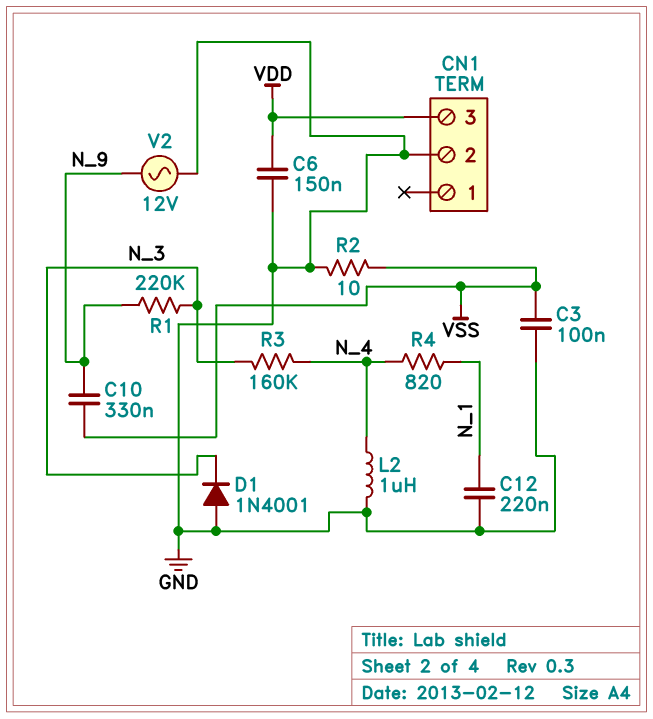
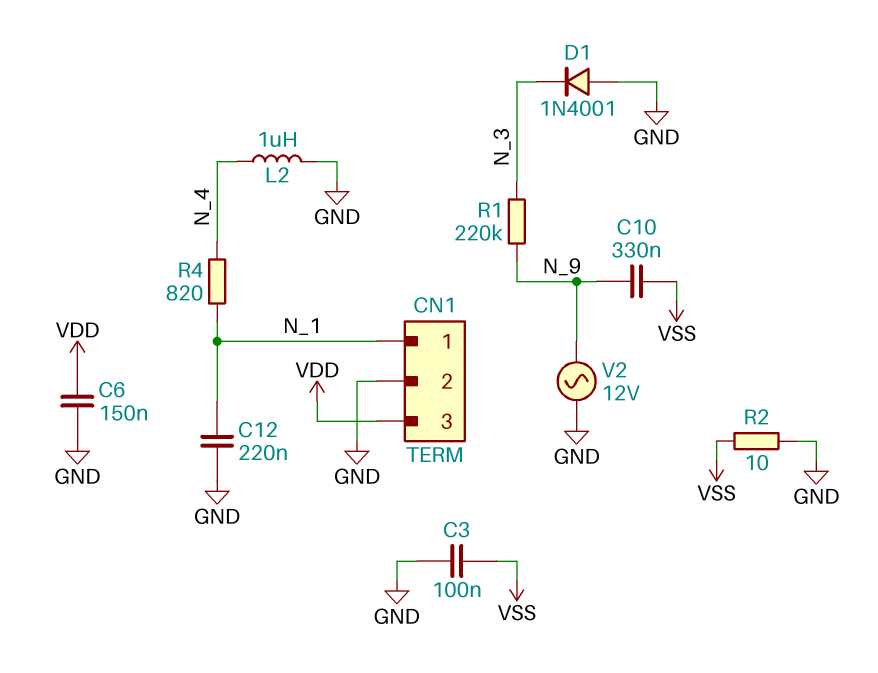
CN1 pin 1: none -> N_1
R3: 160k (N_3, N_4) -> none

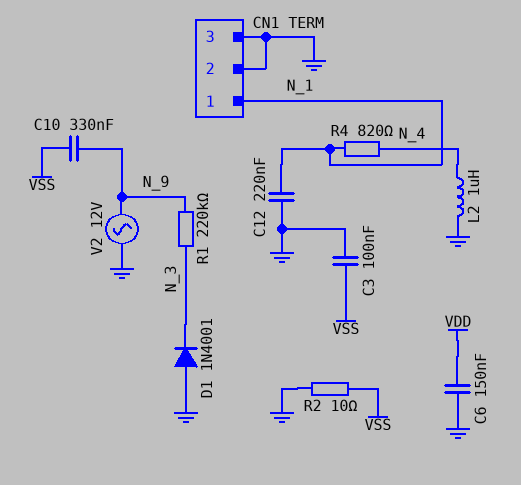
CN1 pin 3: VDD -> GND

